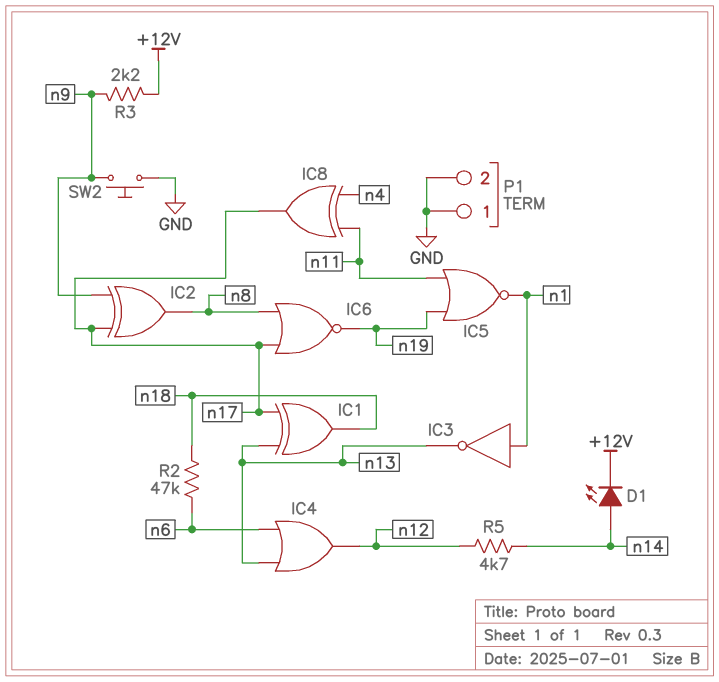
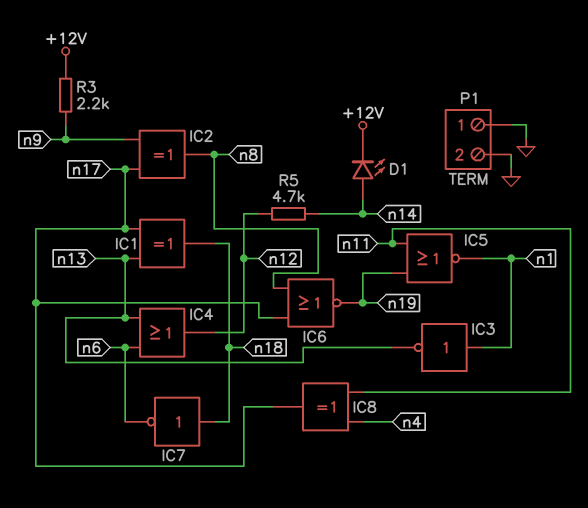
IC7: none -> NOT (in n18, out n6)
R2: 47k (n6, n18) -> none
SW2: button (GND, n9) -> none

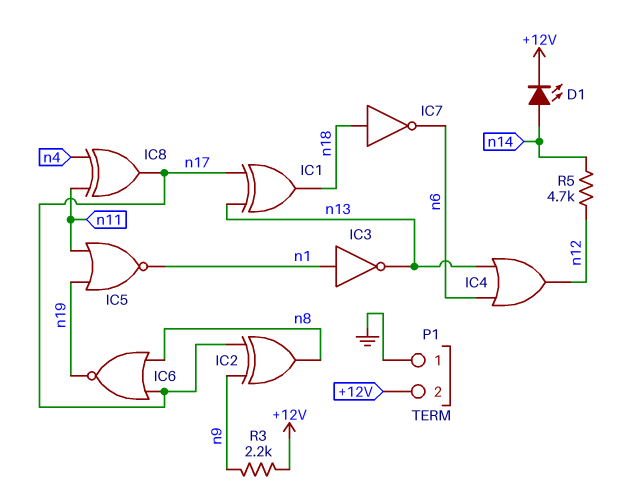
P1 pin 2: GND -> +12V

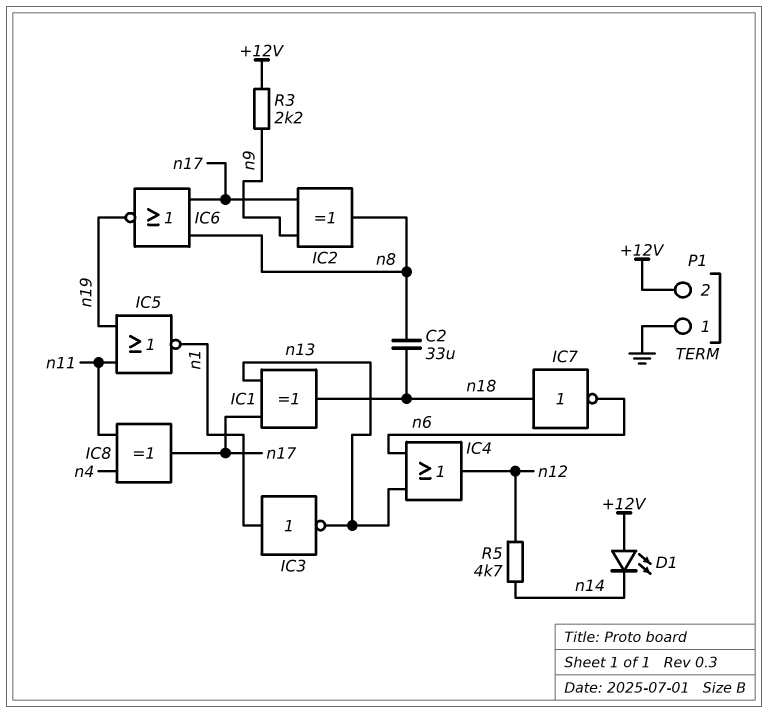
C2: none -> 33uF (n8, n18)
D1: LED (A n14, K +12V) -> LED (A +12V, K n14)

